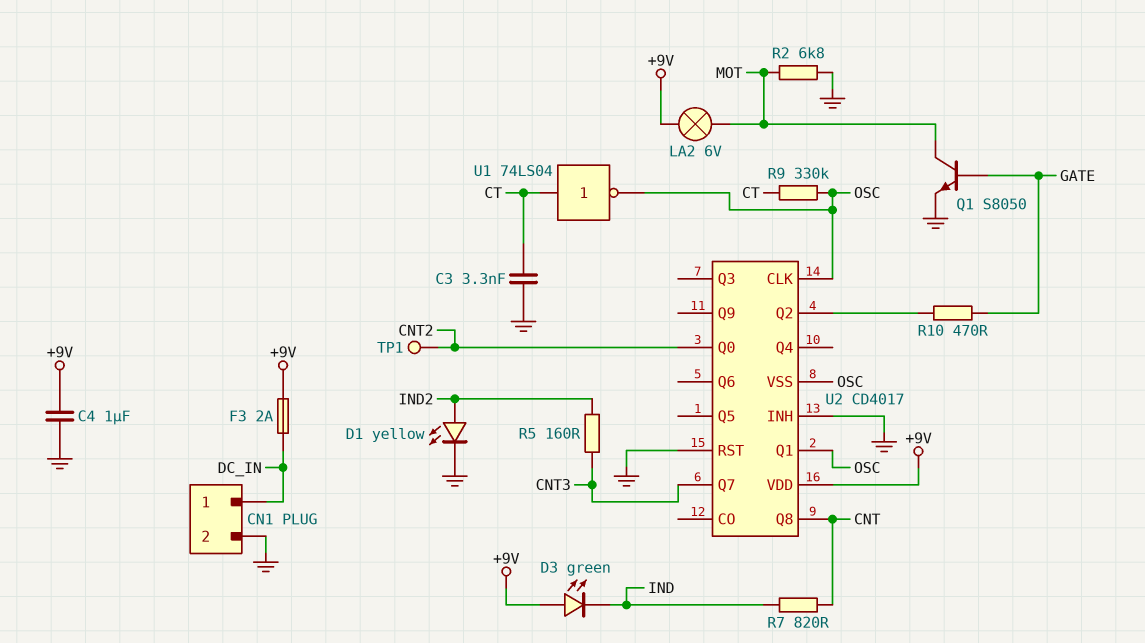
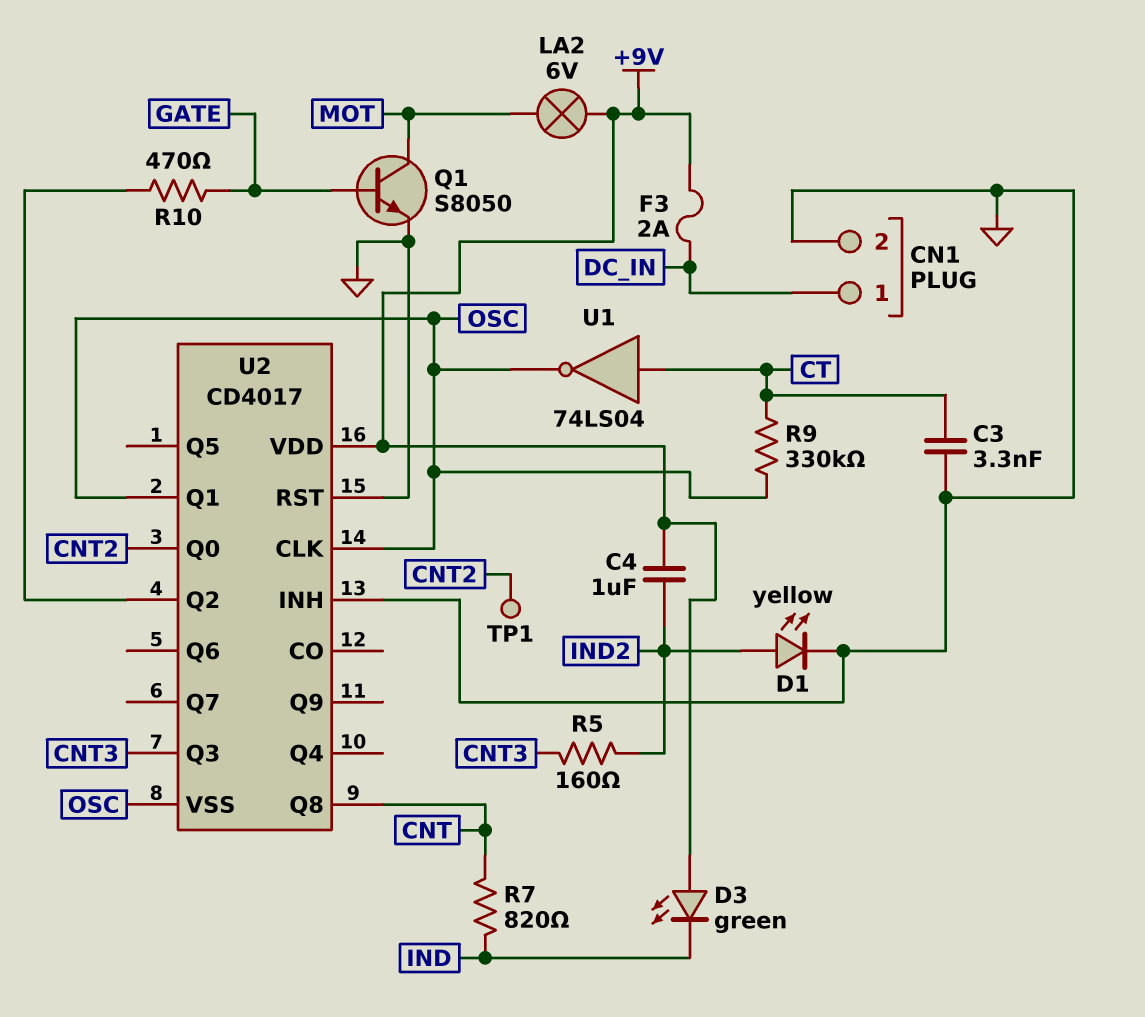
C4: 1uF (+9V, GND) -> 1uF (+9V, IND2)
R2: 6.8k (GND, MOT) -> none
U2 pin Q3: none -> CNT3
U2 pin Q7: CNT3 -> none

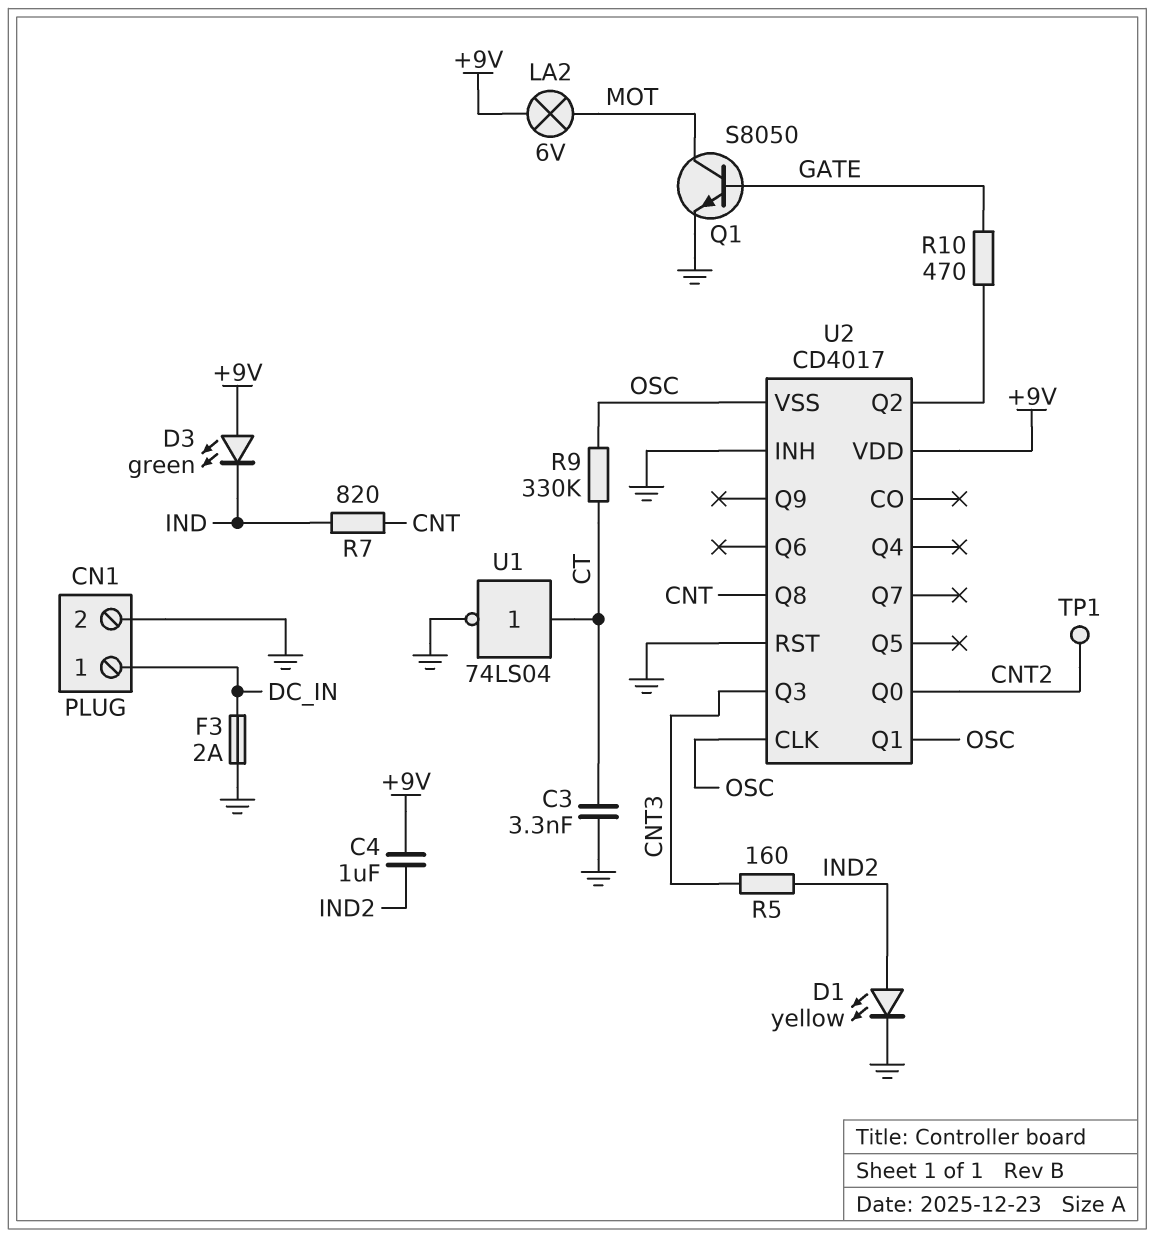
F3: 2A (+9V, DC_IN) -> 2A (DC_IN, GND)
U1: NOT 74LS04 (in CT, out OSC) -> NOT 74LS04 (in CT, out GND)

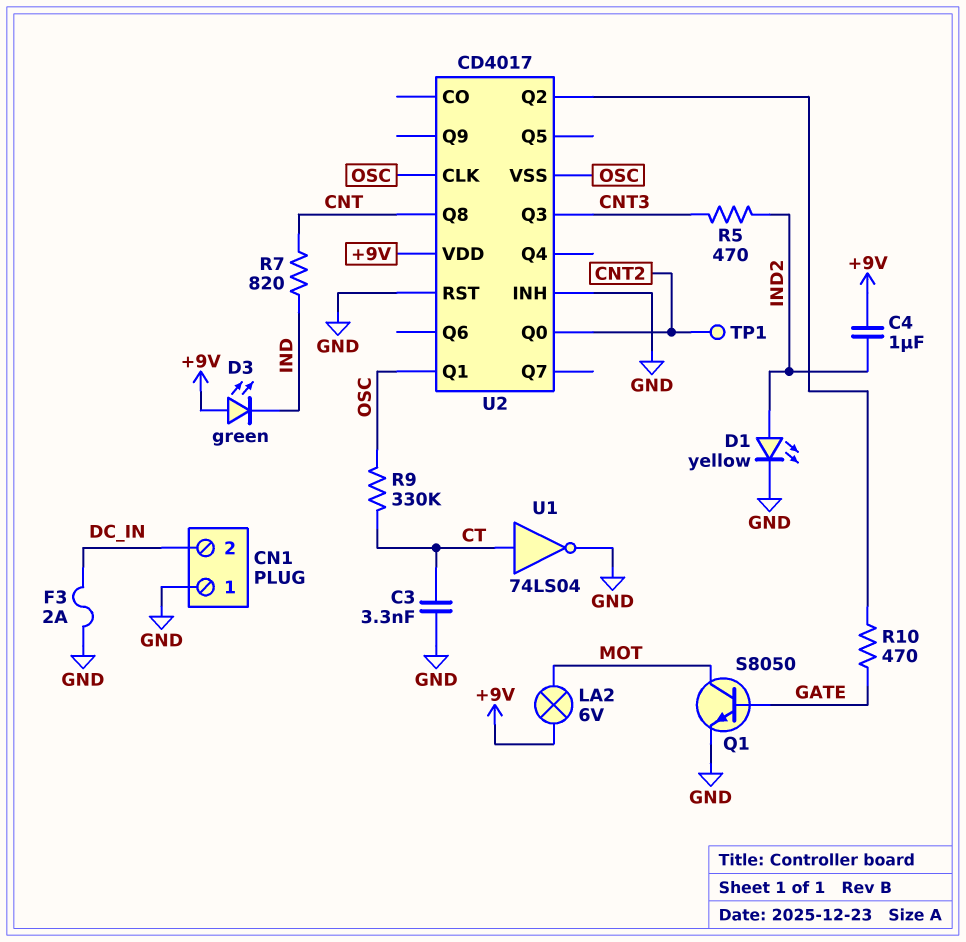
CN1 pin 1: DC_IN -> GND
CN1 pin 2: GND -> DC_IN
R5: 160 (CNT3, IND2) -> 470 (CNT3, IND2)

